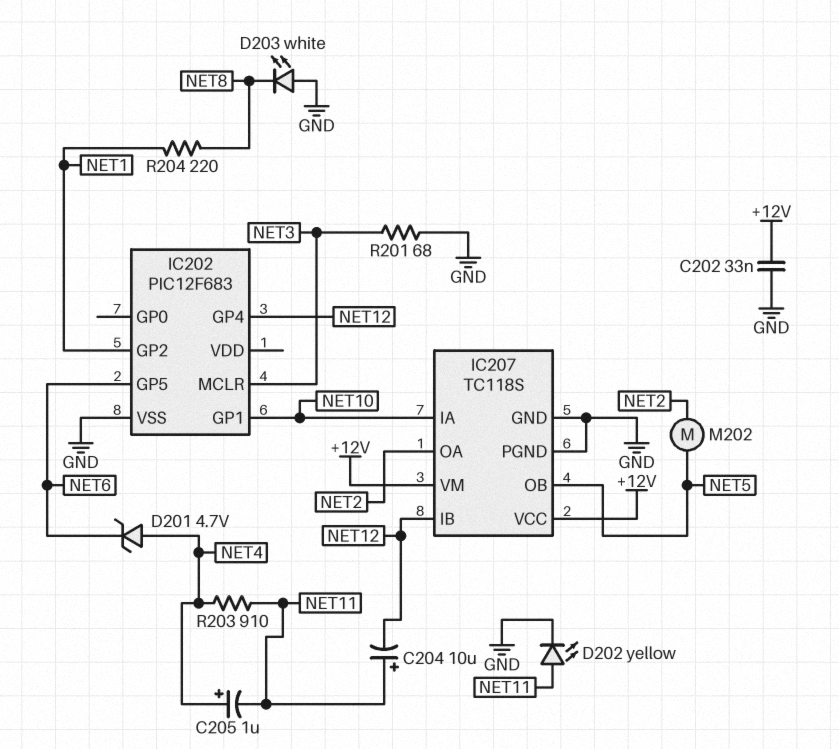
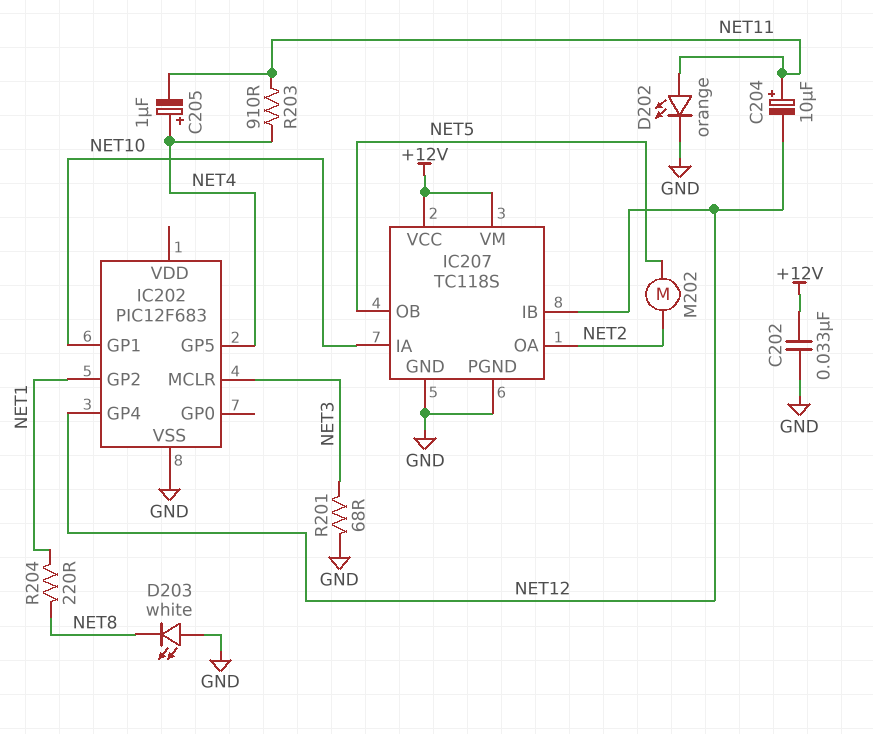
D201: zener 4.7V (A NET4, K NET6) -> none
D202: LED yellow (A NET11, K GND) -> LED orange (A NET11, K GND)
IC202 pin GP5: NET6 -> NET4

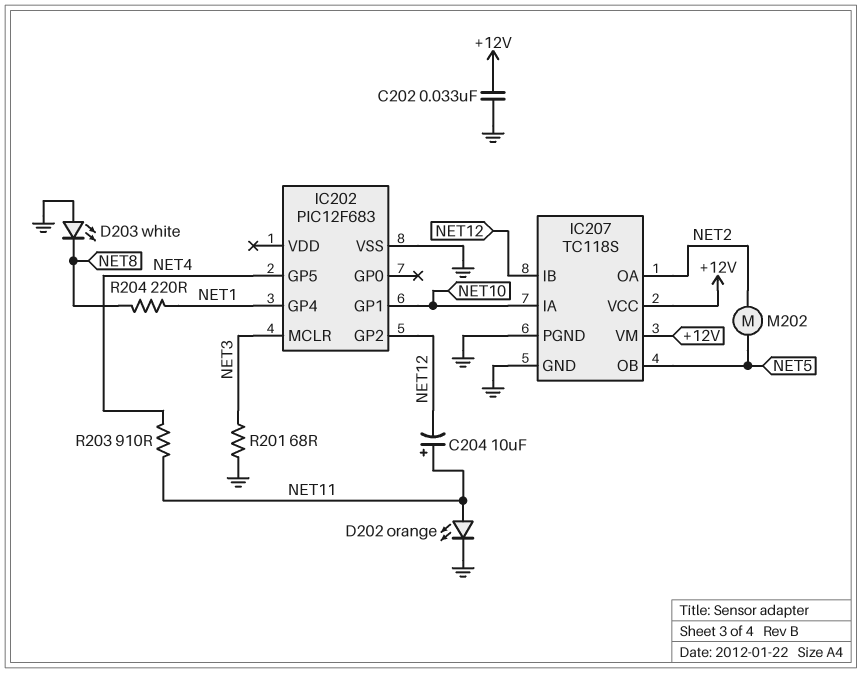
C205: 1uF (plus NET4, minus NET11) -> none
IC202 pin GP2: NET1 -> NET12
IC202 pin GP4: NET12 -> NET1

